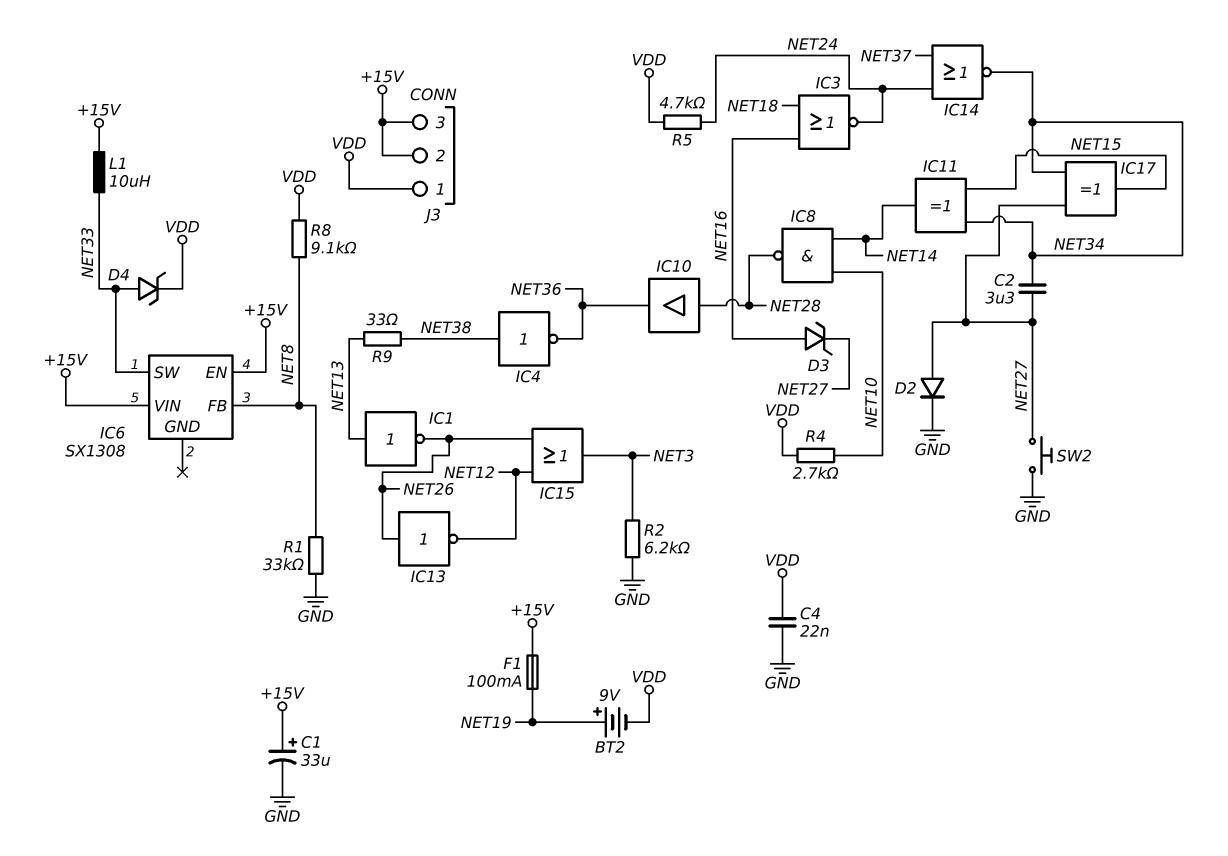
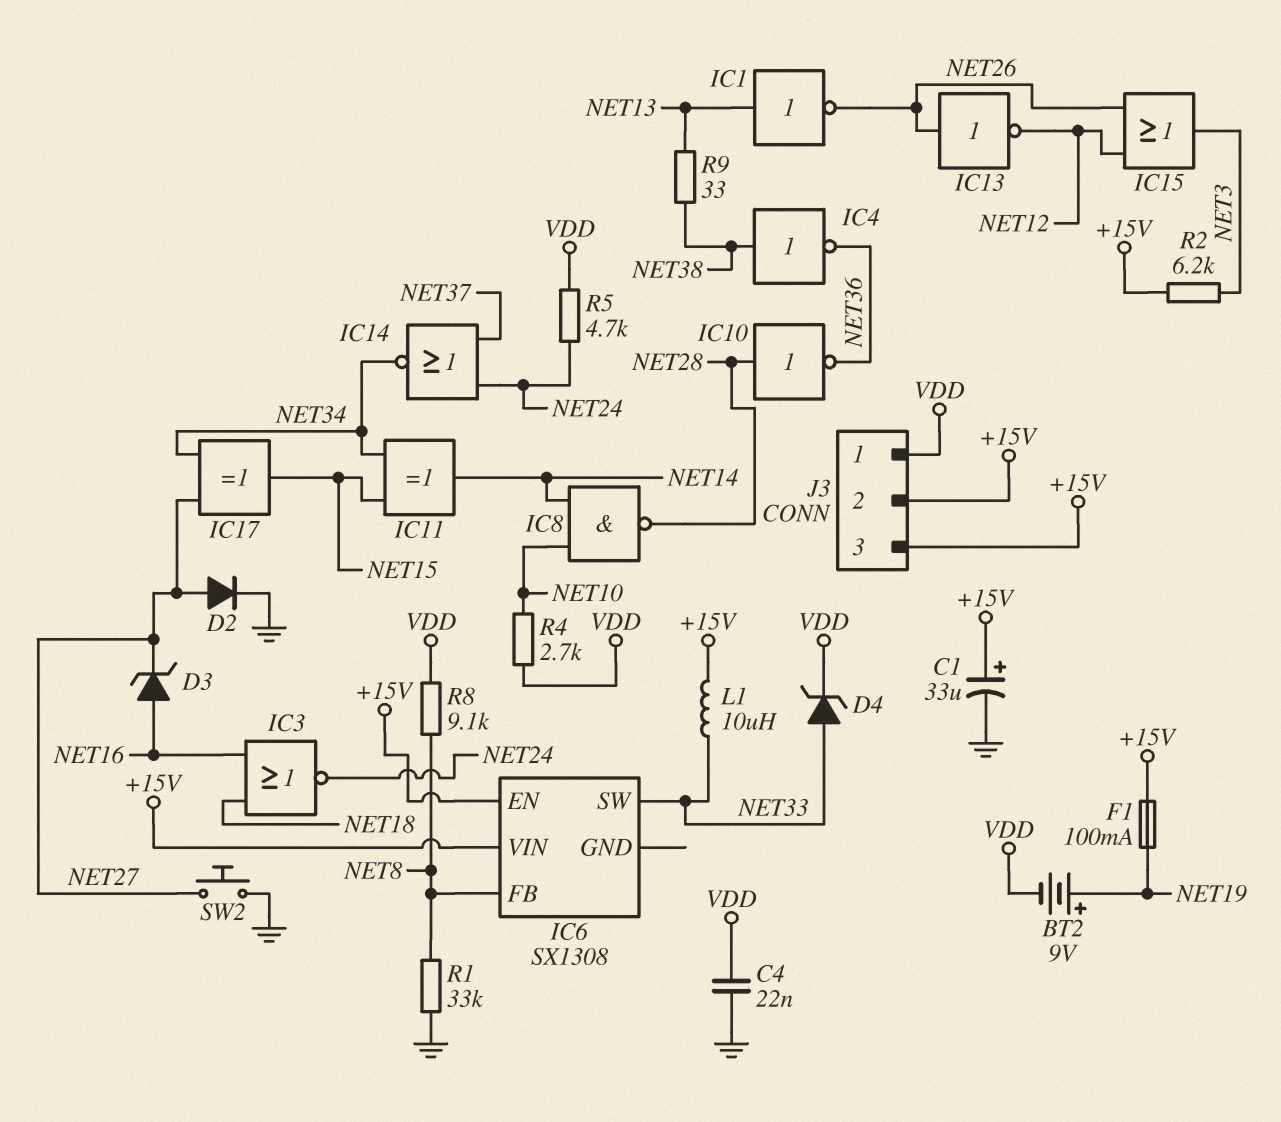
C2: 3.3uF (NET27, NET34) -> none
IC10: buffer (in NET28, out NET36) -> NOT (in NET28, out NET36)
R2: 6.2k (GND, NET3) -> 6.2k (+15V, NET3)

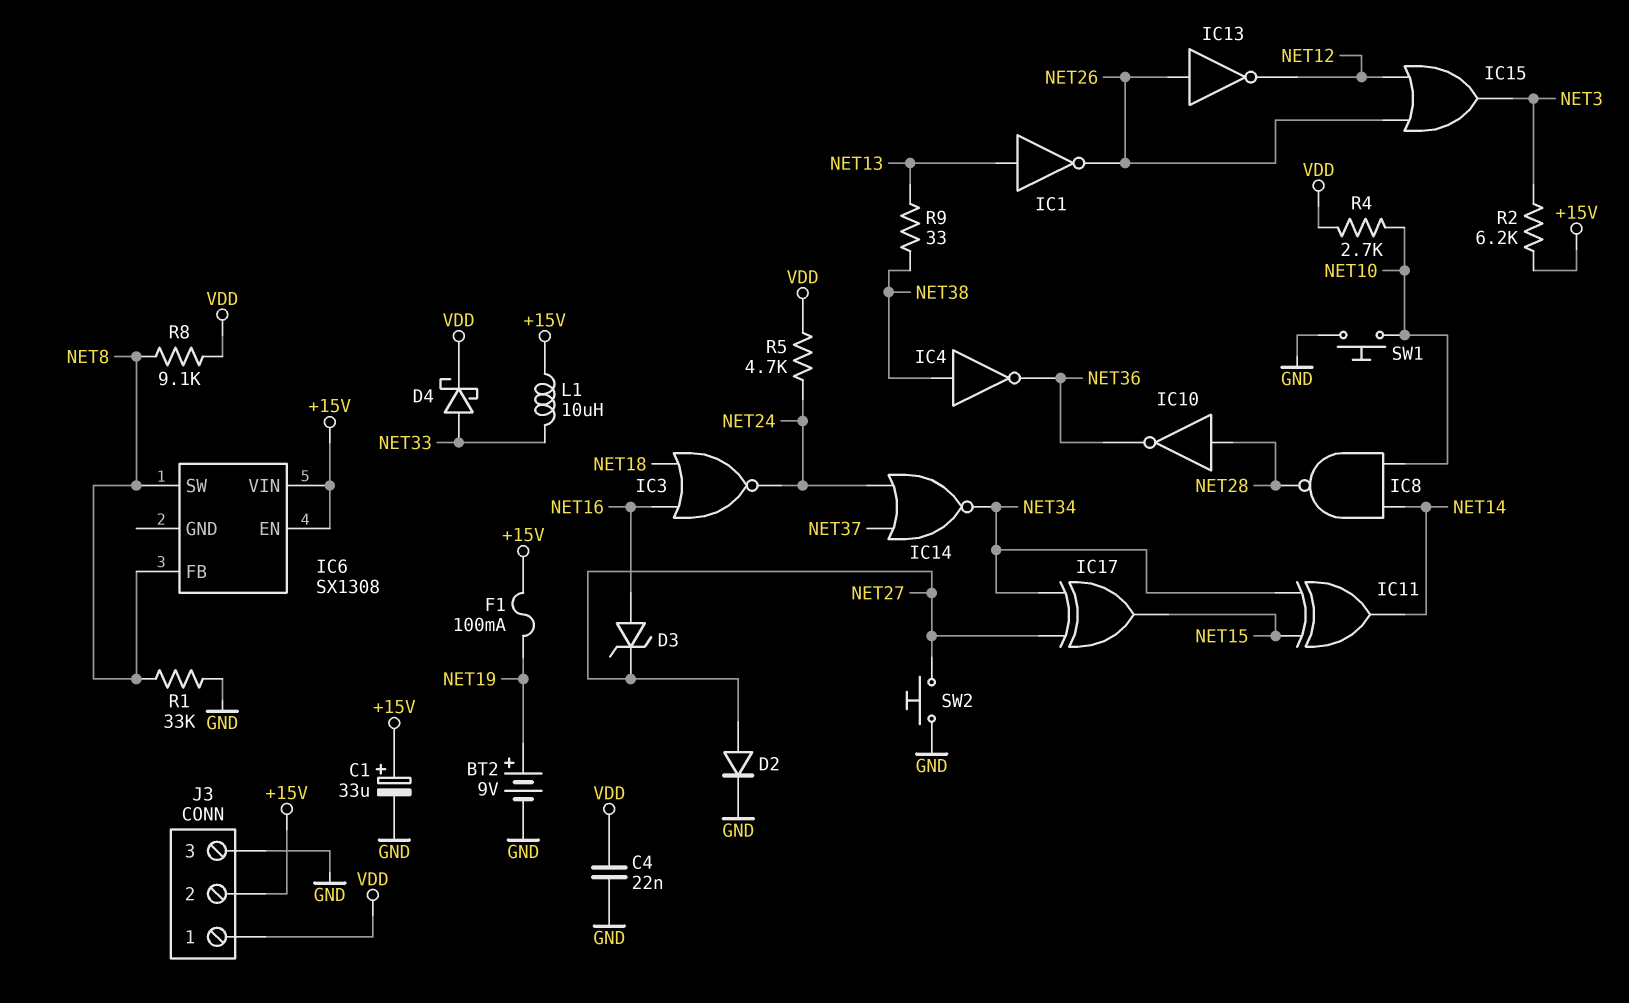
BT2: 9V (plus NET19, minus VDD) -> 9V (plus NET19, minus GND)
D4: zener (A NET33, K VDD) -> schottky (A NET33, K VDD)
IC6 pin SW: NET33 -> NET8
J3 pin 3: +15V -> GND
SW1: none -> button (GND, NET10)

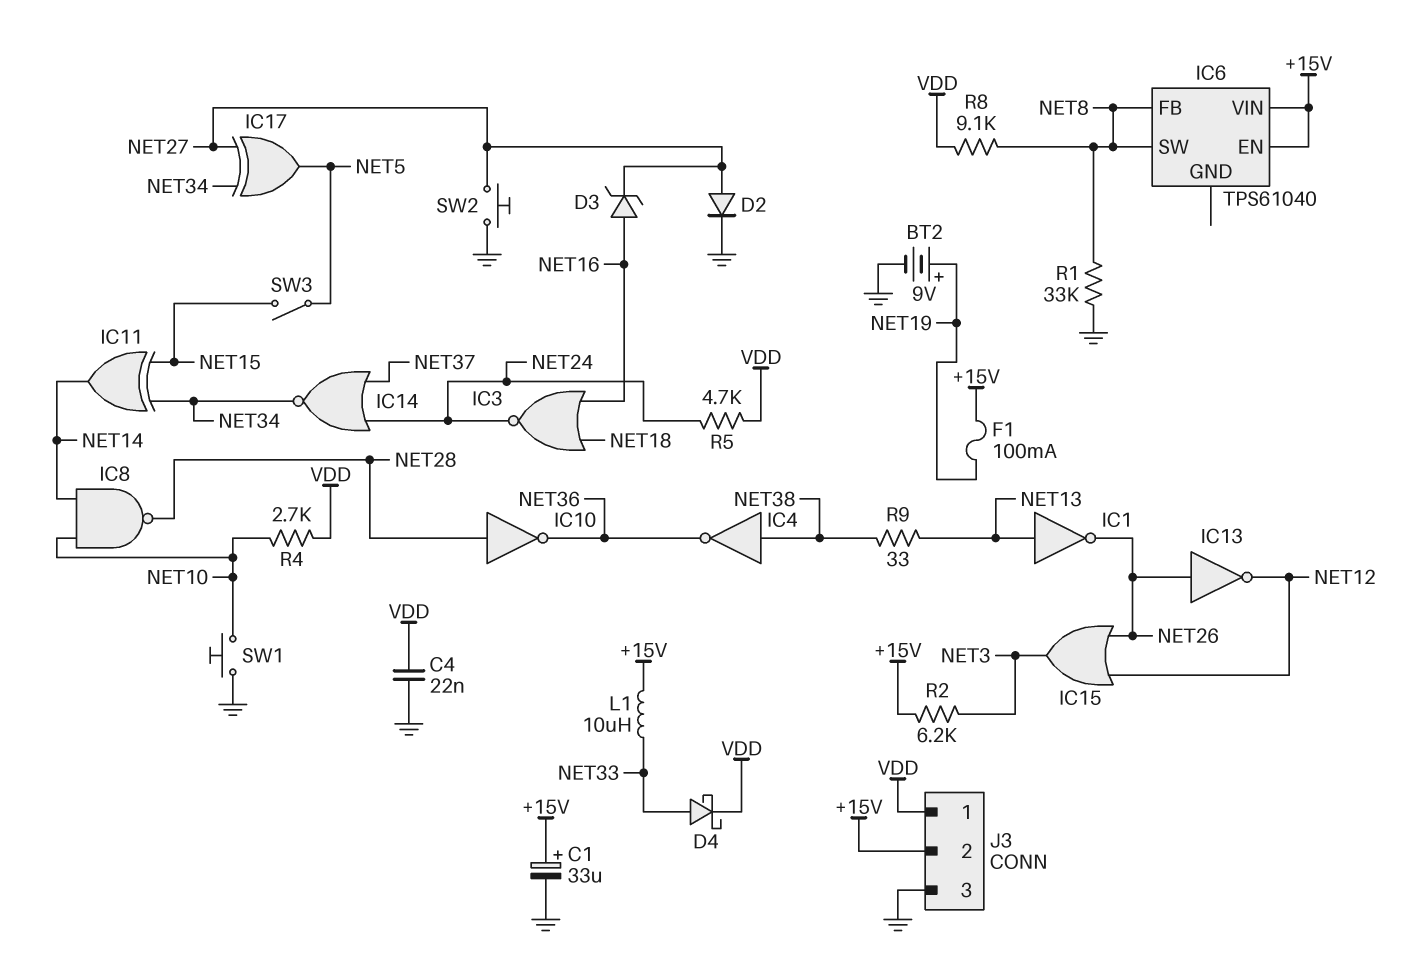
IC6: SX1308 -> TPS61040
IC17: XOR (in NET27, in NET34, out NET15) -> XOR (in NET27, in NET34, out NET5)
SW3: none -> switch (NET5, NET15)

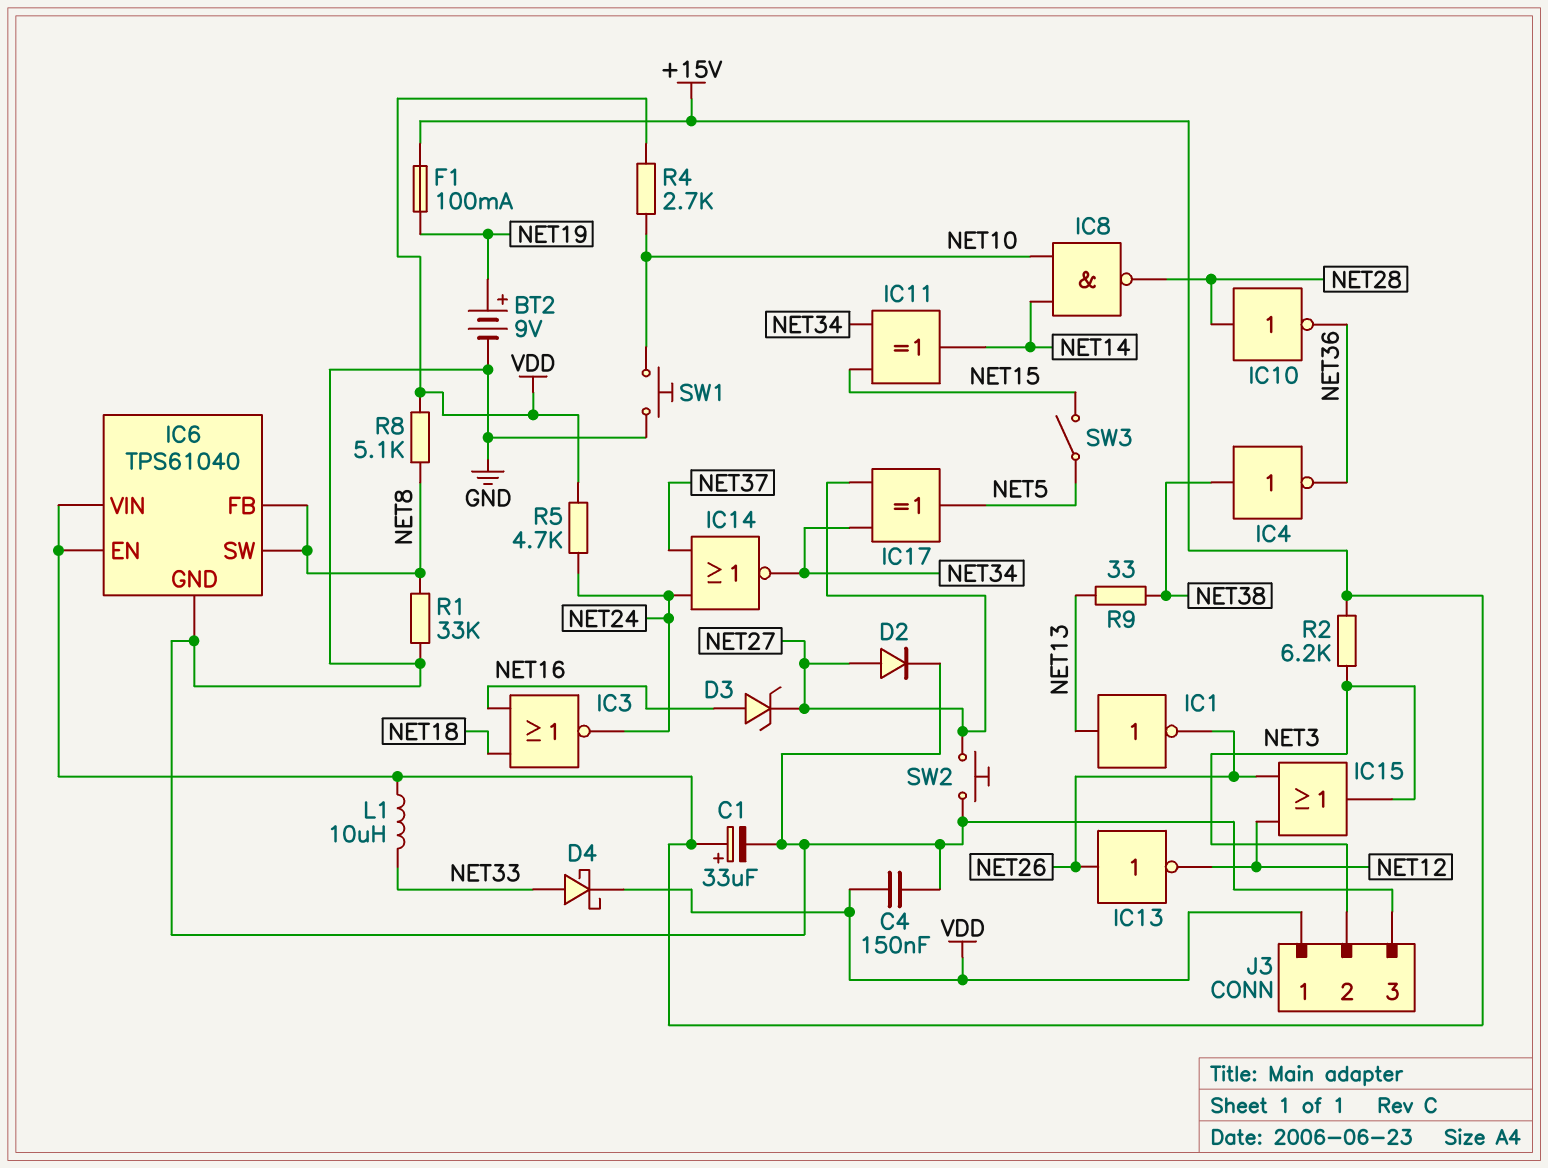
C4: 22nF (GND, VDD) -> 150nF (GND, VDD)
IC6 pin GND: none -> GND
J3 pin 2: +15V -> NET3
R8: 9.1k (NET8, VDD) -> 5.1k (NET8, VDD)

